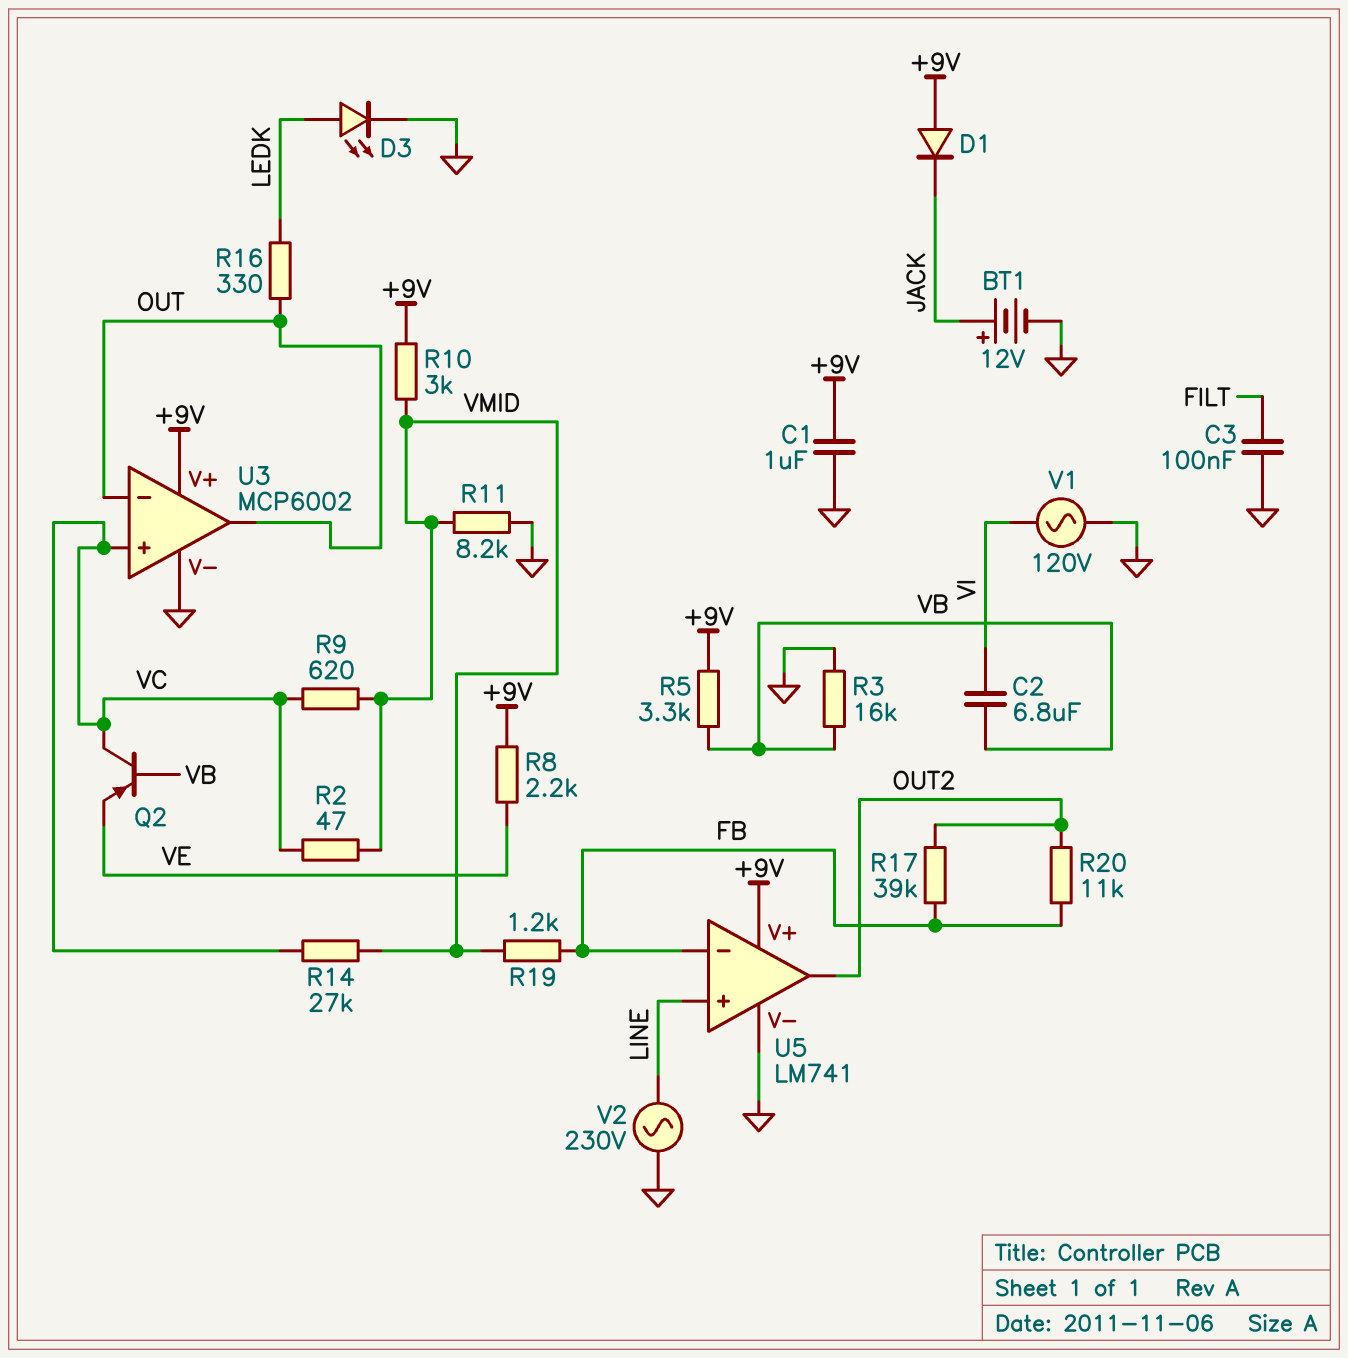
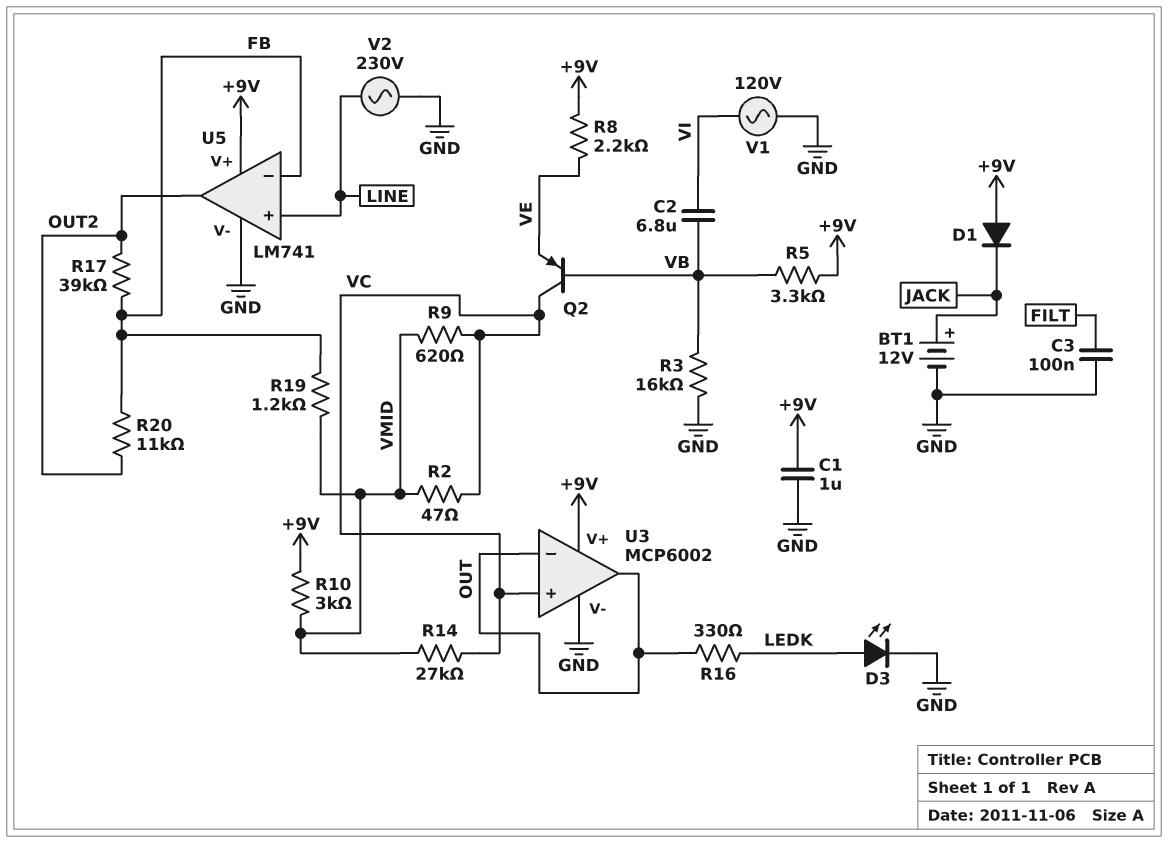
R11: 8.2k (GND, VMID) -> none

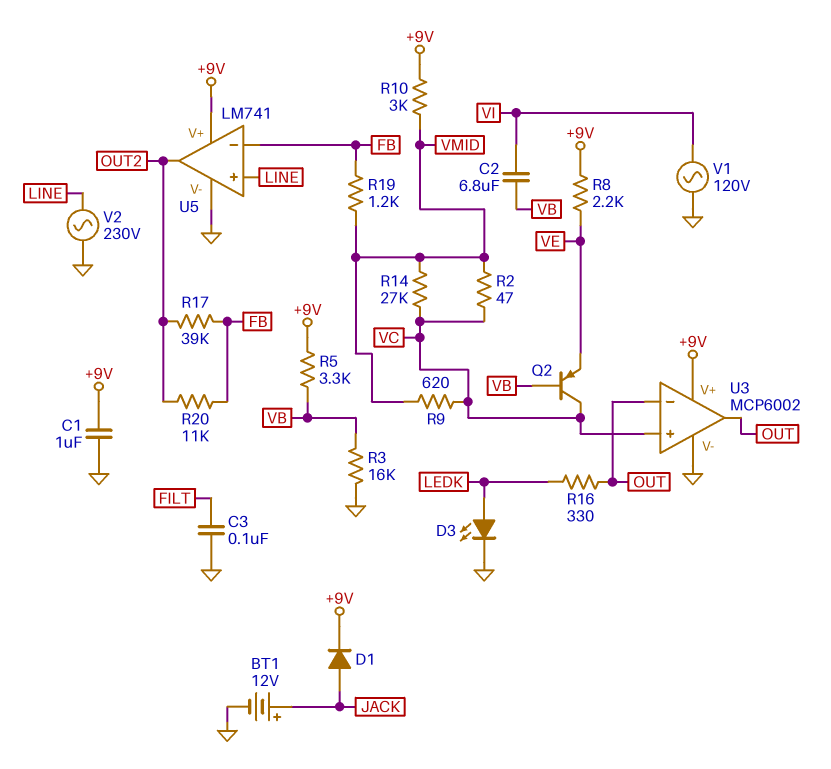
D1: diode (A +9V, K JACK) -> diode (A JACK, K +9V)

